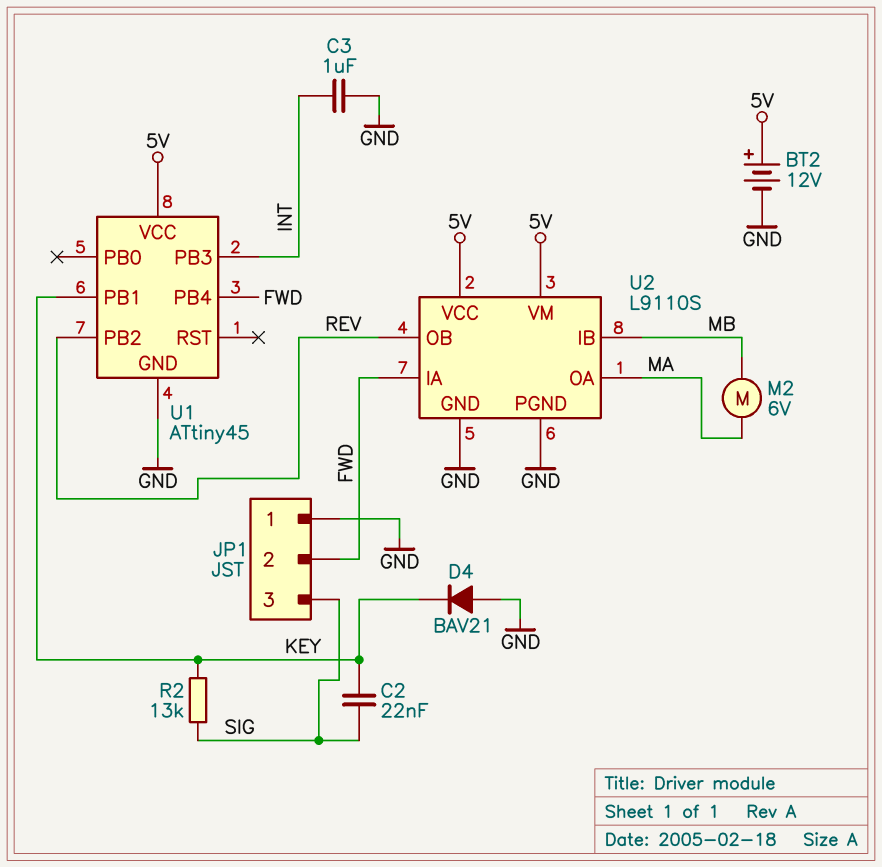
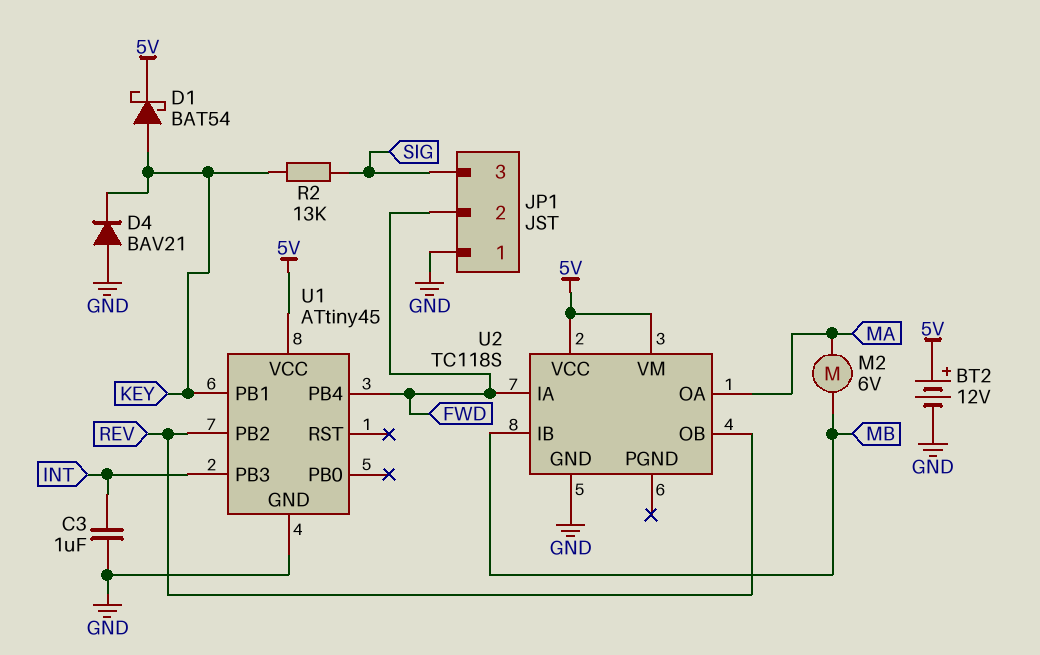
C2: 22nF (KEY, SIG) -> none
D1: none -> schottky BAT54 (A KEY, K 5V)
U2: L9110S -> TC118S
U2 pin PGND: GND -> none

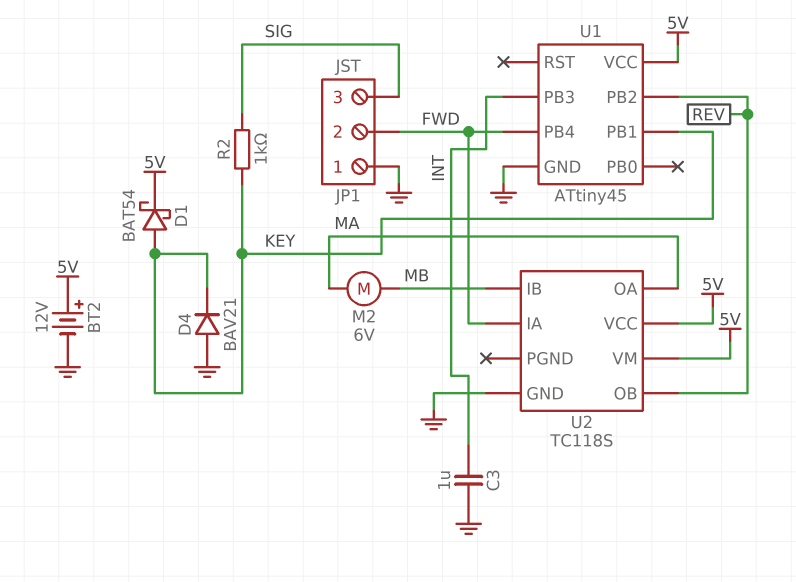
R2: 13k (KEY, SIG) -> 1k (KEY, SIG)

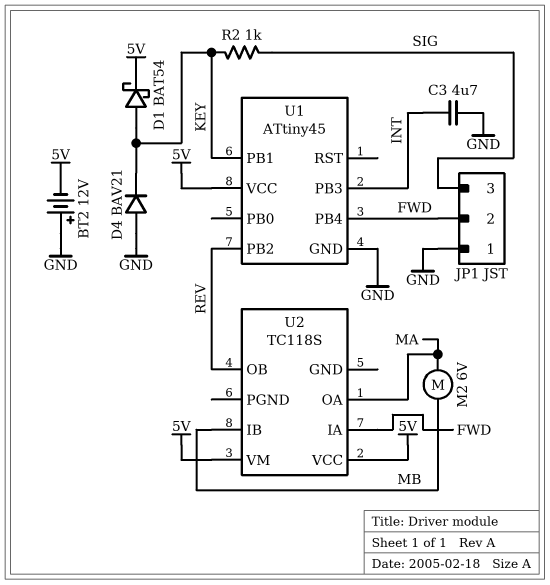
BT2: 12V (plus 5V, minus GND) -> 12V (plus GND, minus 5V)
C3: 1uF (GND, INT) -> 4.7uF (GND, INT)
U2 pin GND: GND -> none

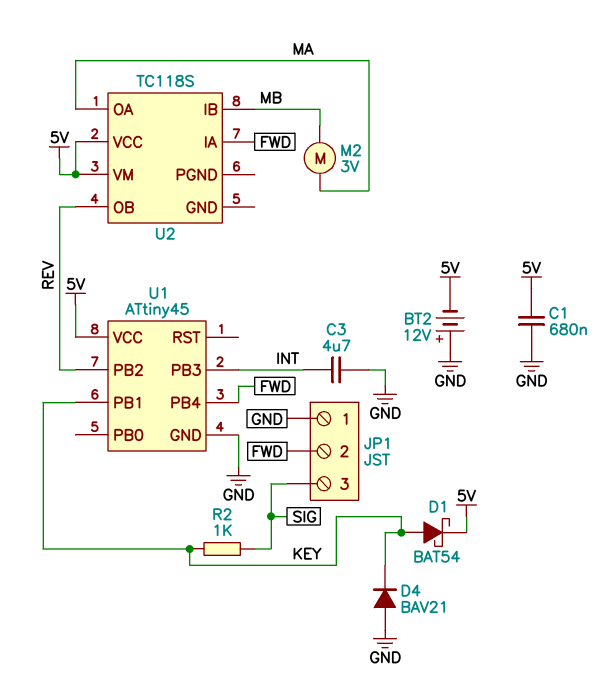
C1: none -> 680nF (5V, GND)
M2: motor 6V (MA, MB) -> motor 3V (MA, MB)

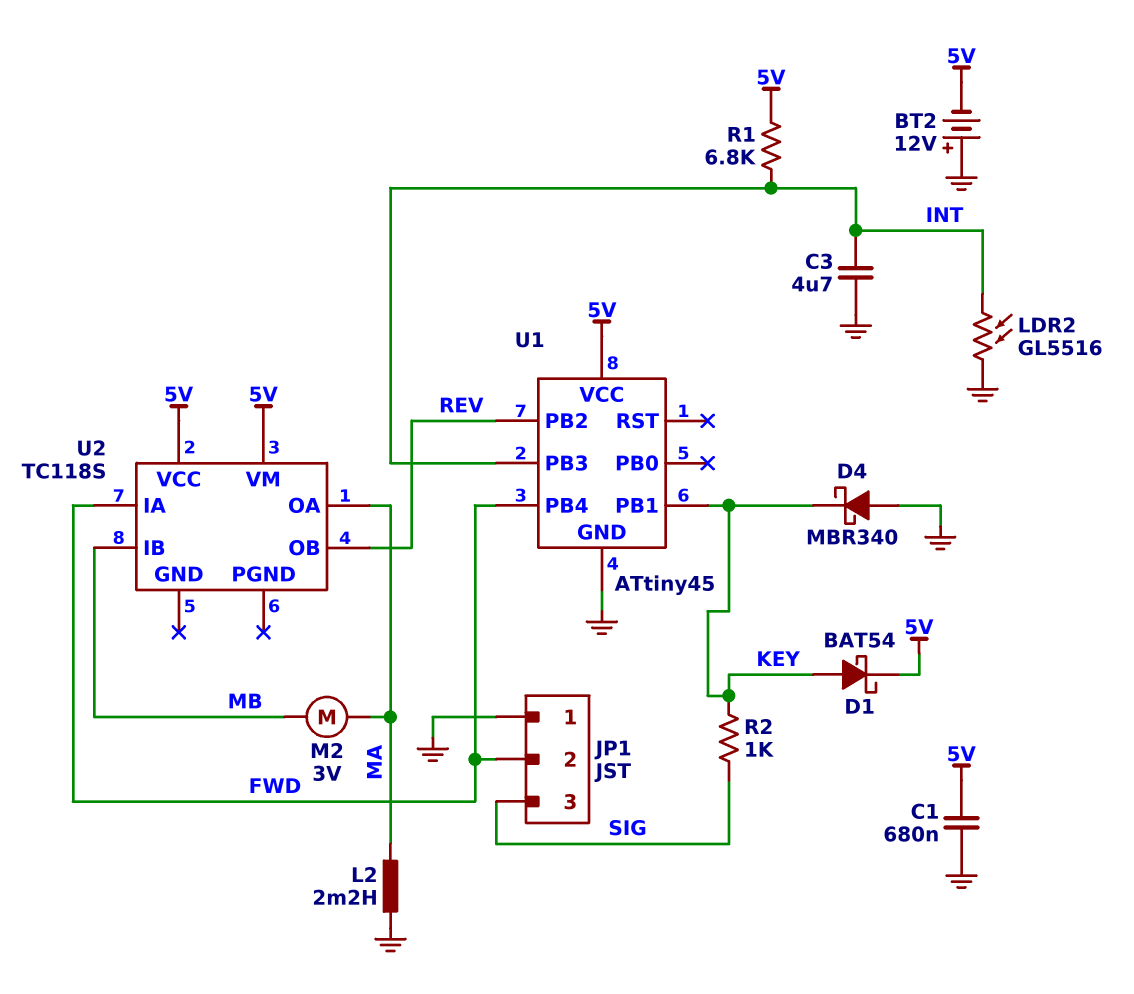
D4: diode BAV21 (A GND, K KEY) -> schottky MBR340 (A GND, K KEY)
L2: none -> 2.2mH (GND, MA)
LDR2: none -> GL5516 (GND, INT)
R1: none -> 6.8k (5V, INT)

